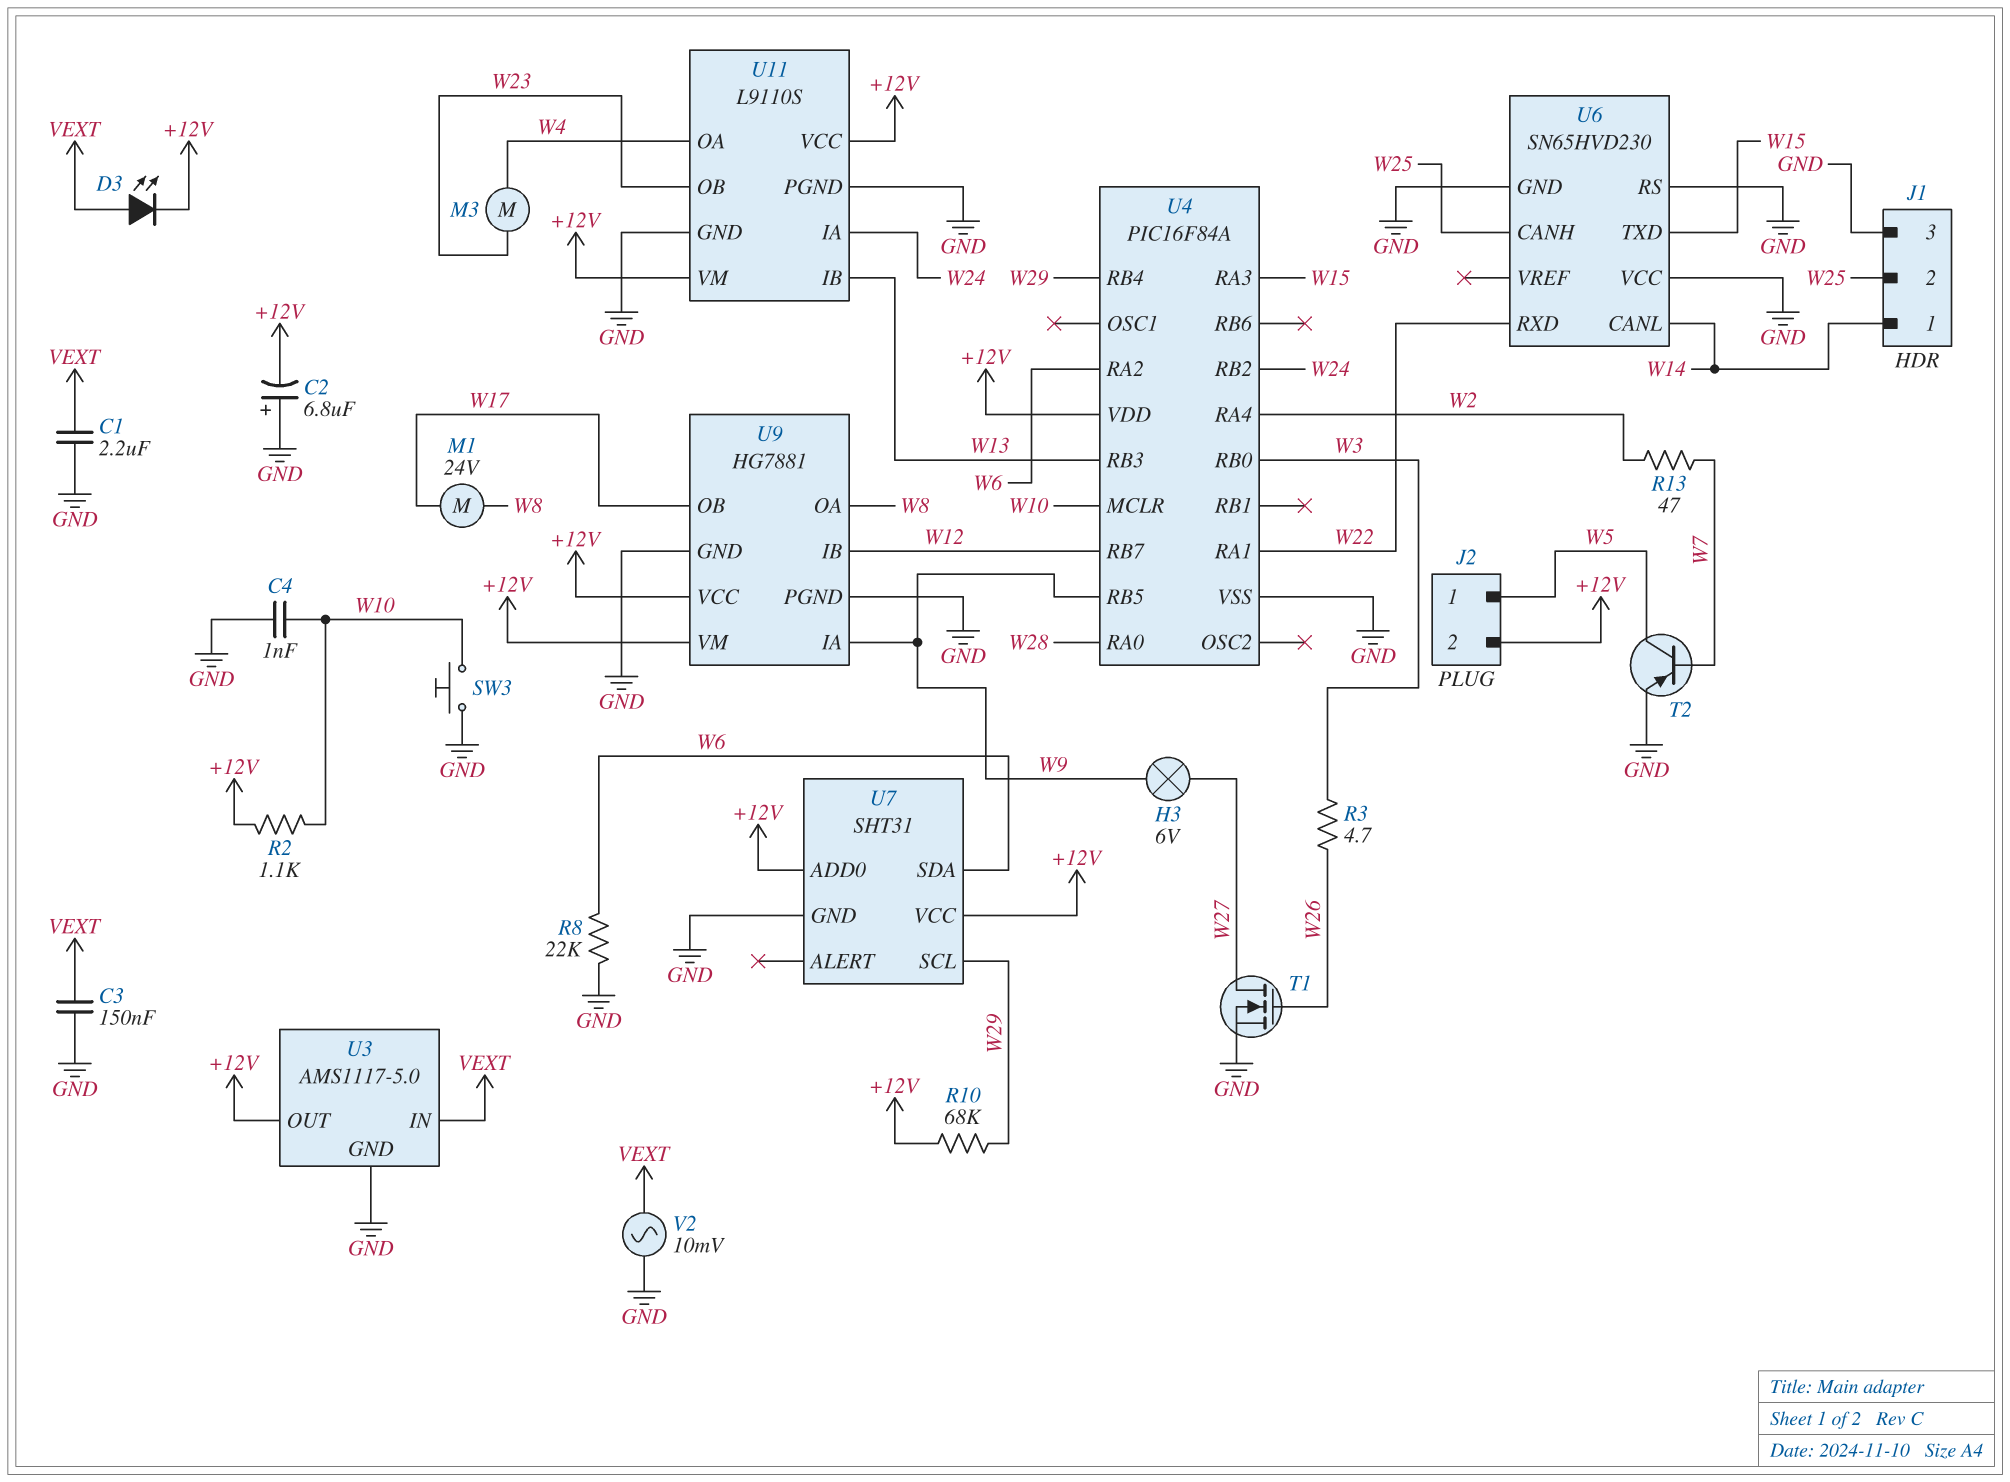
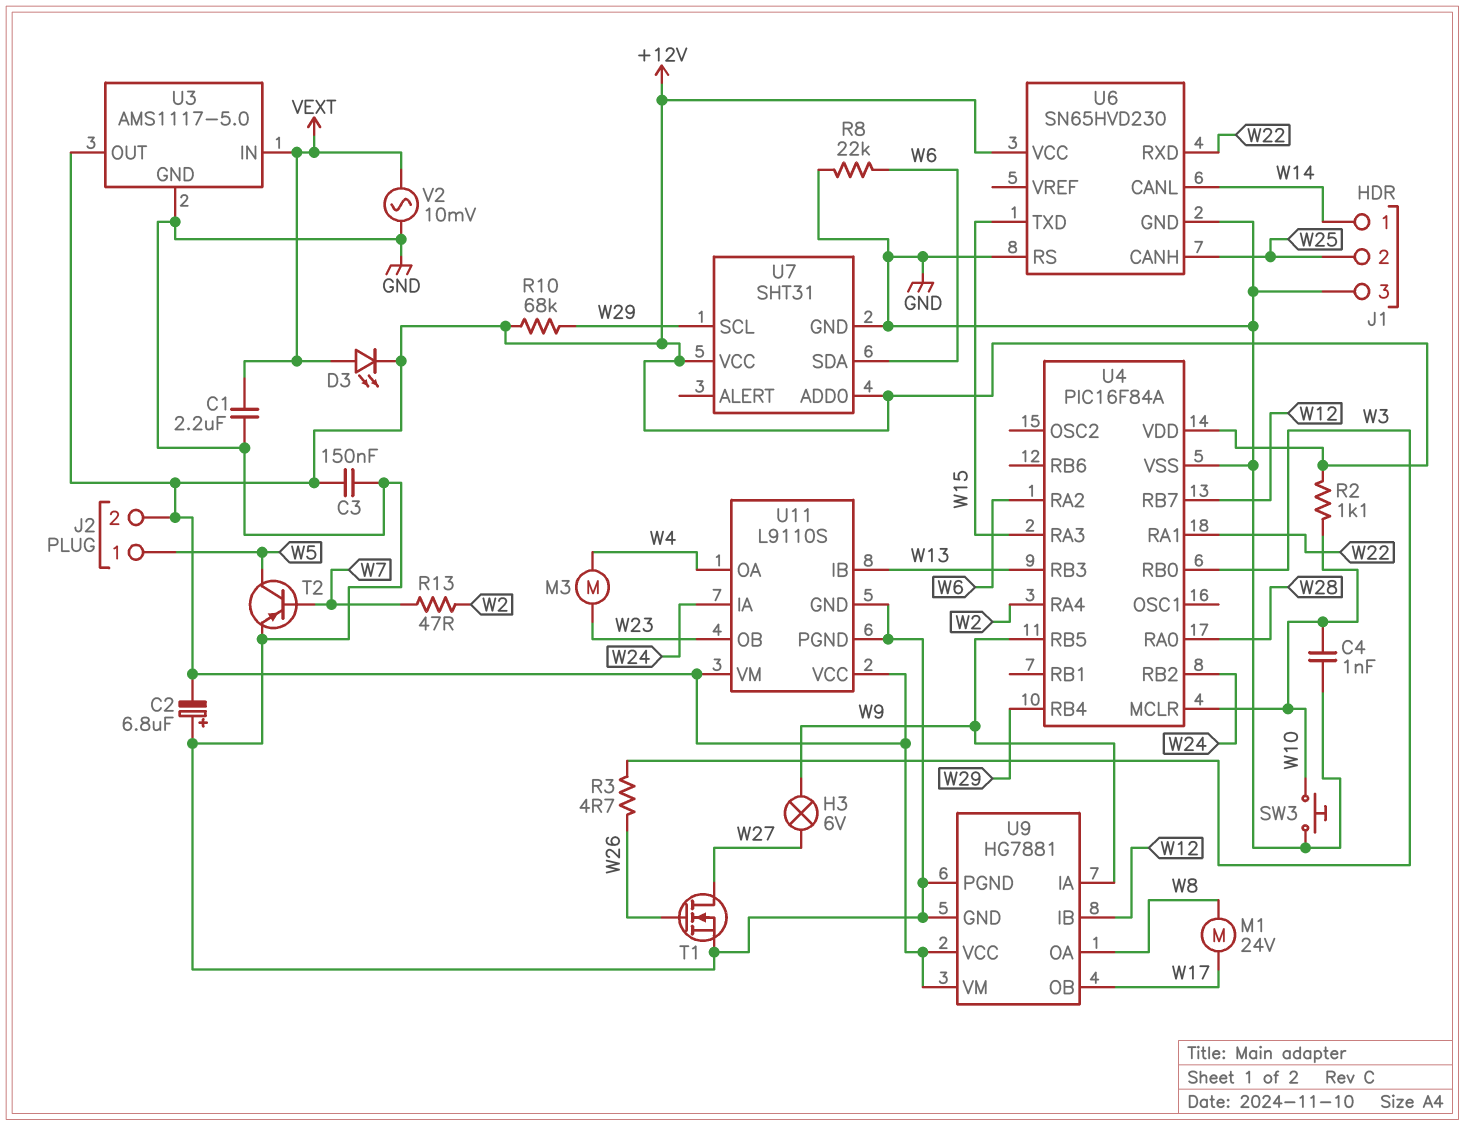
C3: 150nF (GND, VEXT) -> 150nF (+12V, GND)
U6 pin VCC: GND -> +12V

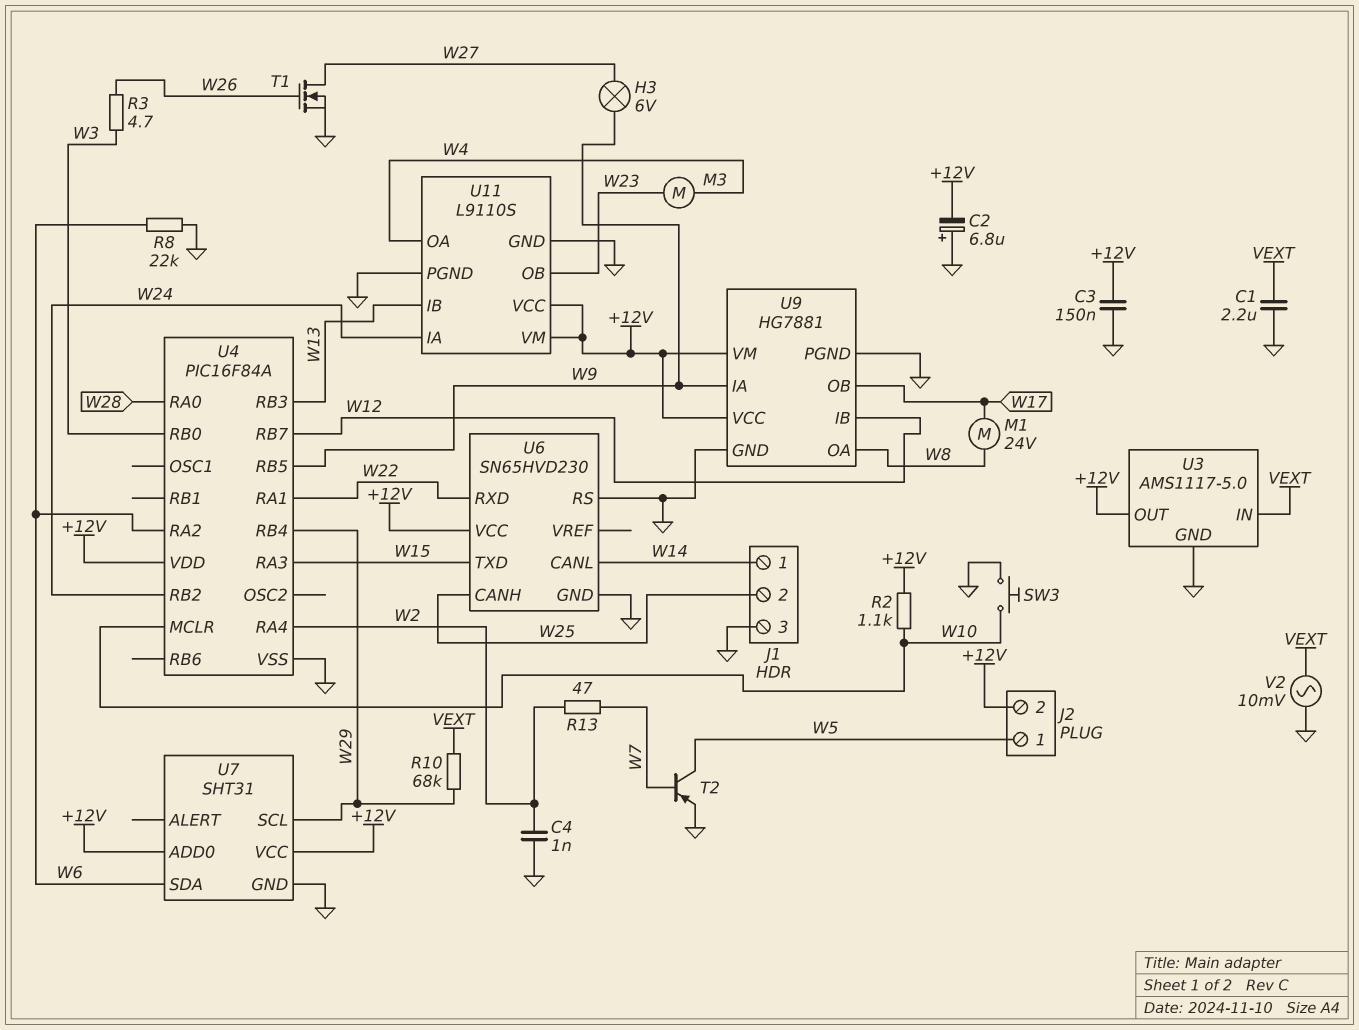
C4: 1nF (GND, W10) -> 1nF (GND, W2)
D3: LED (A VEXT, K +12V) -> none
R10: 68k (+12V, W29) -> 68k (VEXT, W29)

